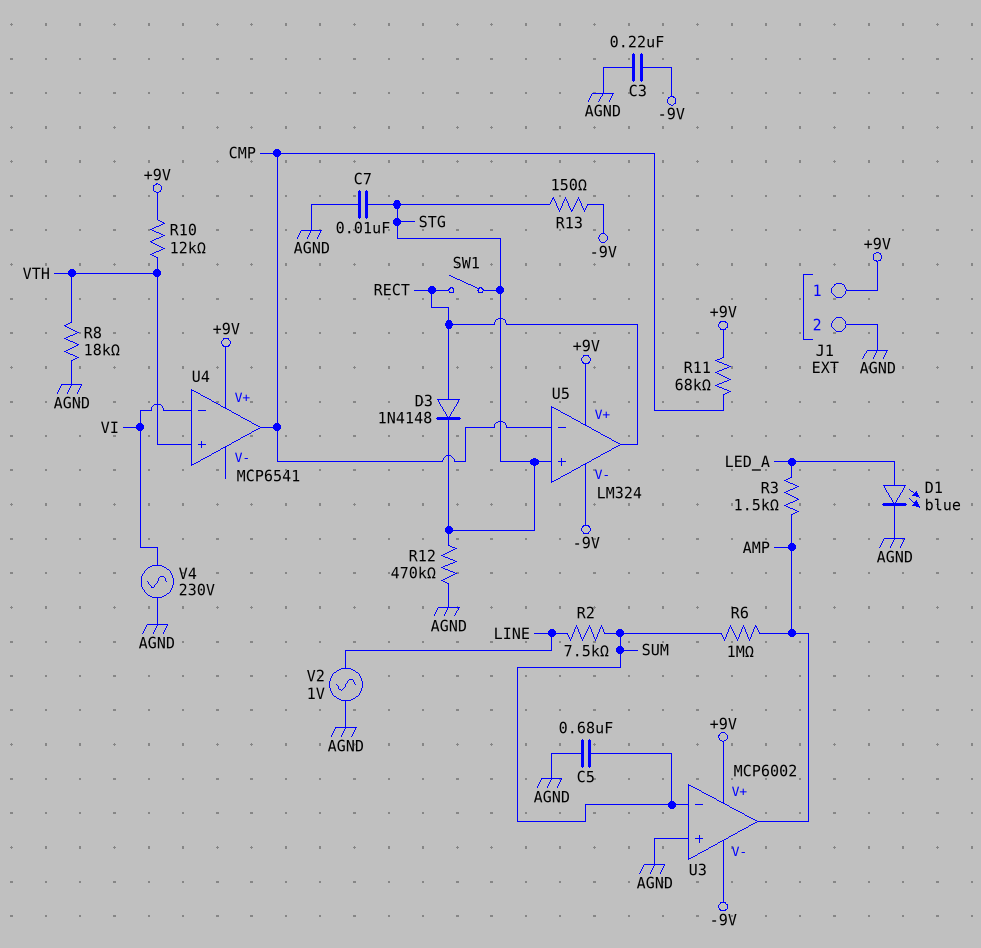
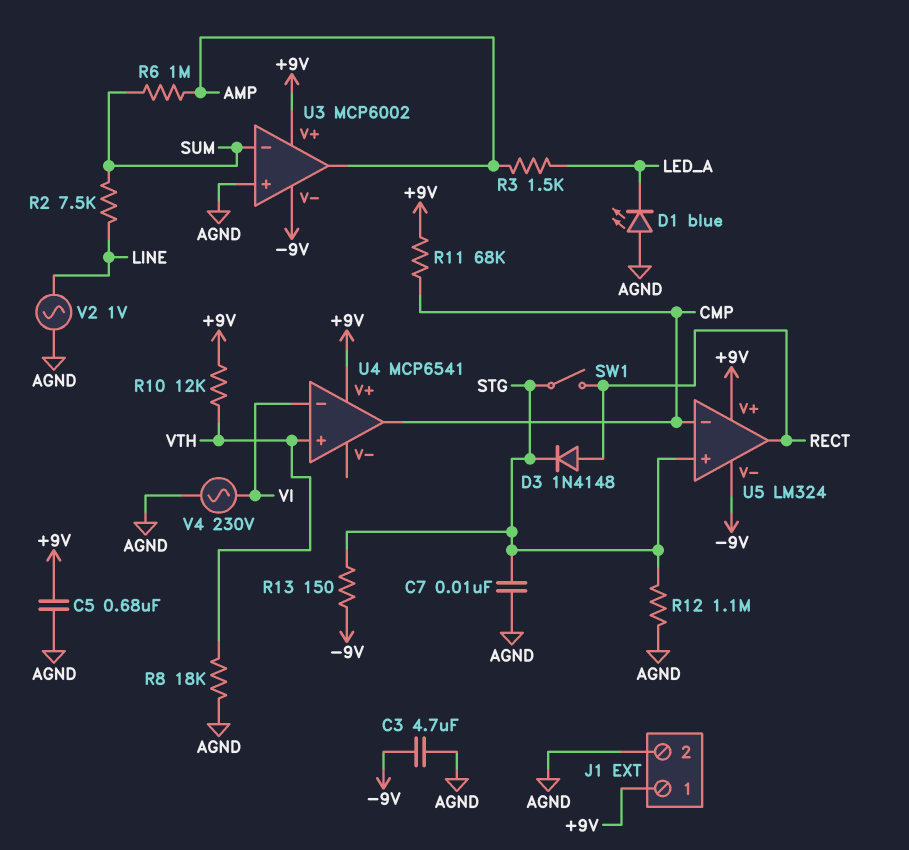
C3: 220nF (-9V, AGND) -> 4.7uF (-9V, AGND)
C5: 680nF (AGND, SUM) -> 680nF (+9V, AGND)
D1: LED blue (A LED_A, K AGND) -> LED blue (A AGND, K LED_A)
R12: 470k (AGND, STG) -> 1.1M (AGND, STG)

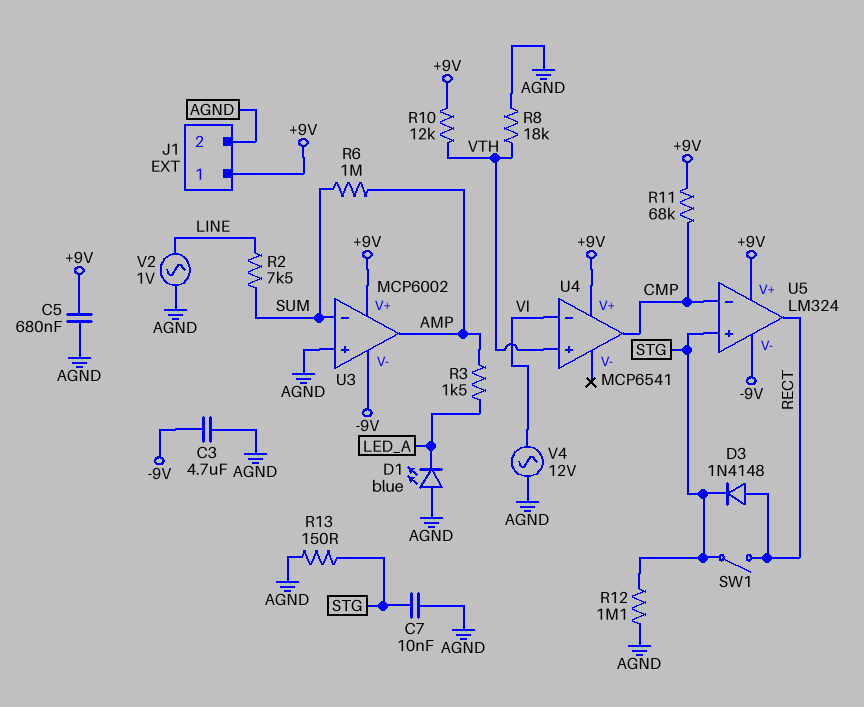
R13: 150 (-9V, STG) -> 150 (AGND, STG)
V4: AC 230V (AGND, VI) -> AC 12V (AGND, VI)

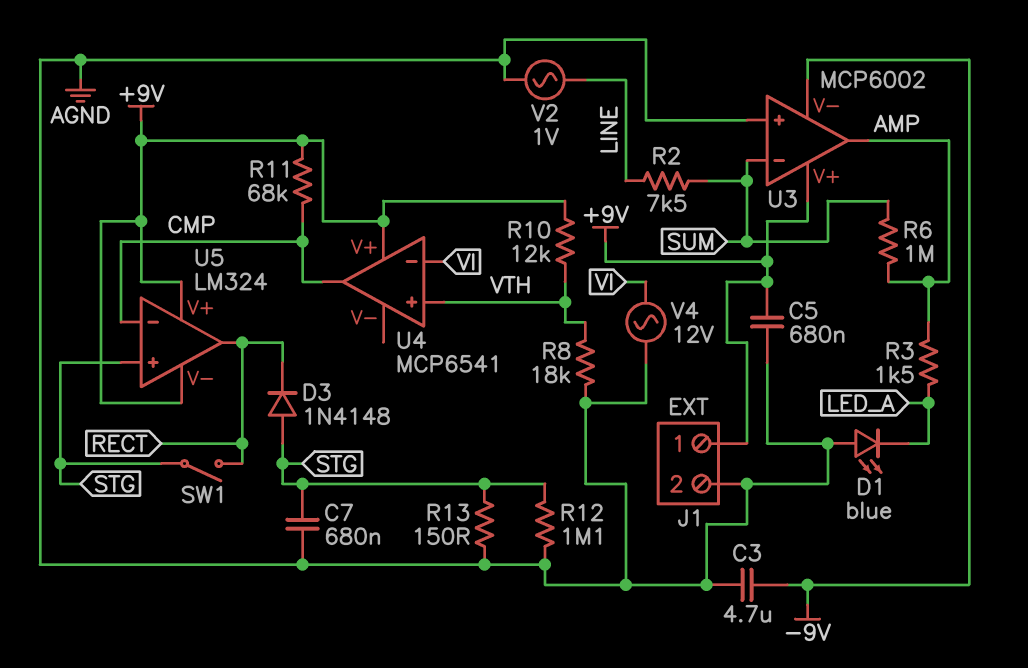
C7: 10nF (AGND, STG) -> 680nF (AGND, STG)
D3: diode 1N4148 (A RECT, K STG) -> diode 1N4148 (A STG, K RECT)
U5 pin V-: -9V -> +9V

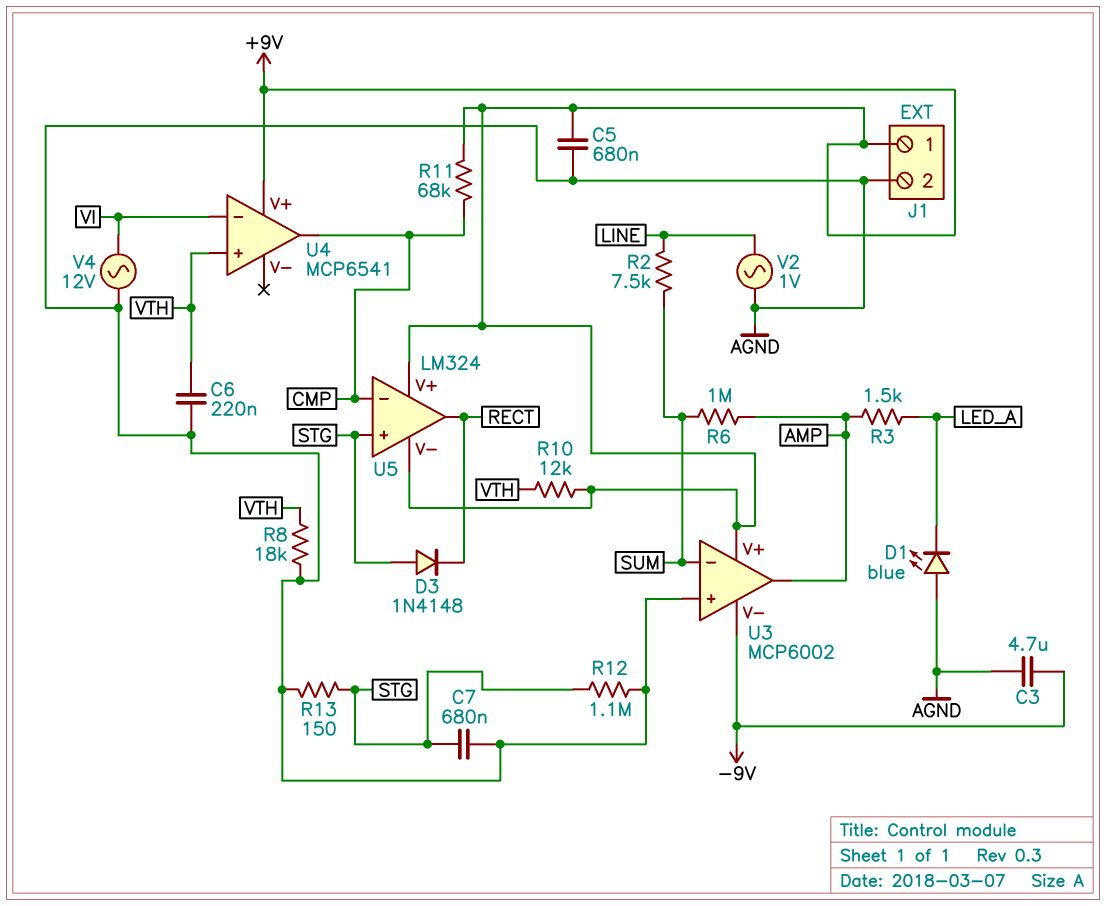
C6: none -> 220nF (AGND, VTH)
SW1: switch (RECT, STG) -> none

